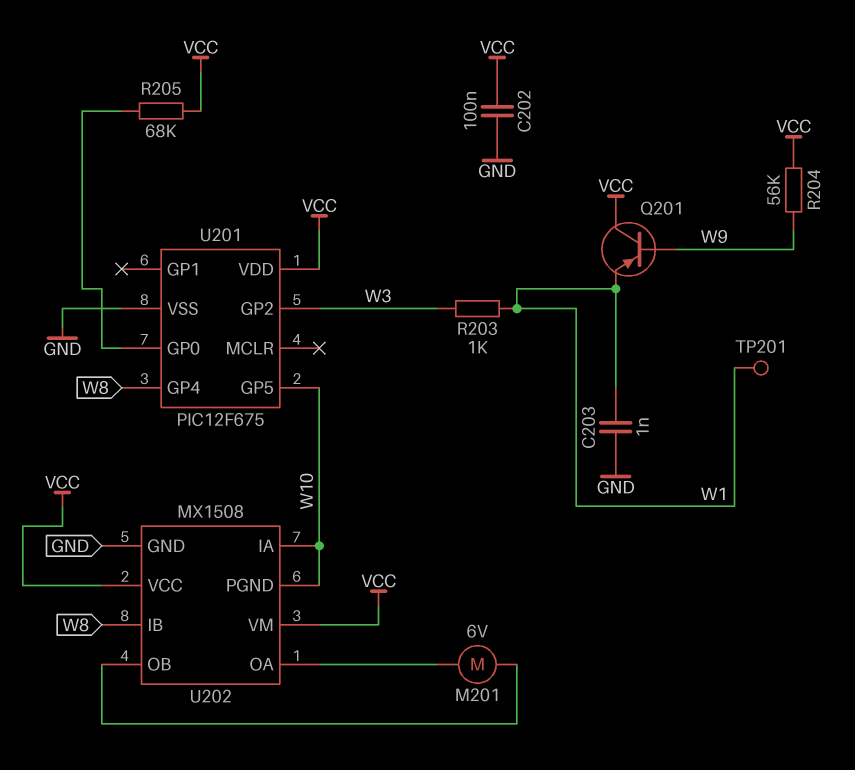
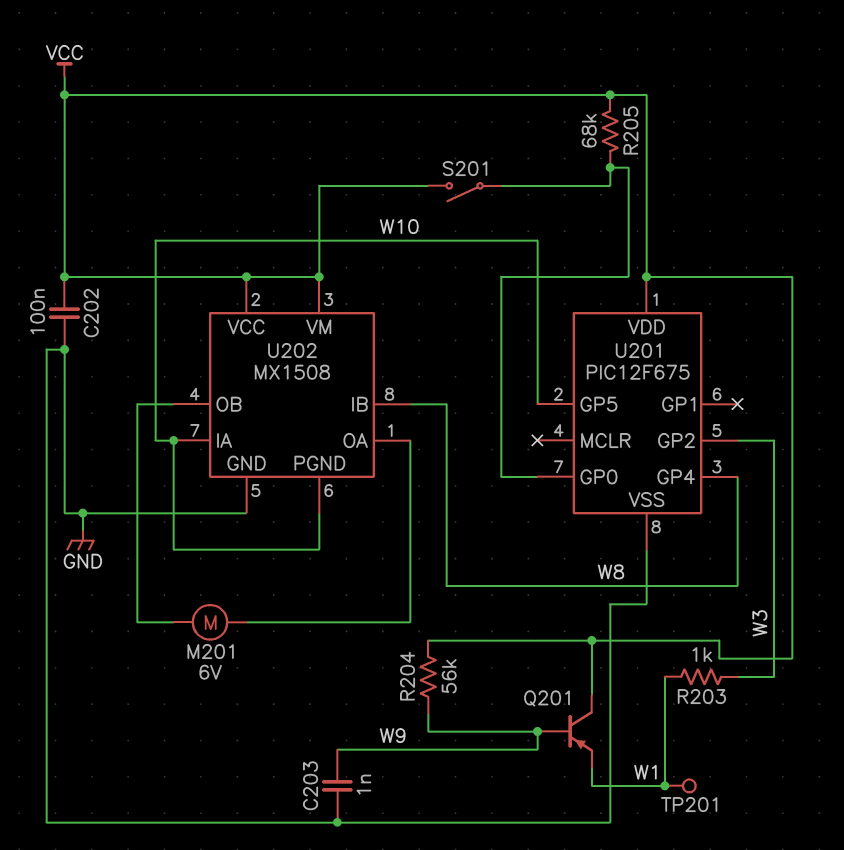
C203: 1nF (GND, W1) -> 1nF (GND, W9)
S201: none -> switch (U201/GP0, VCC)

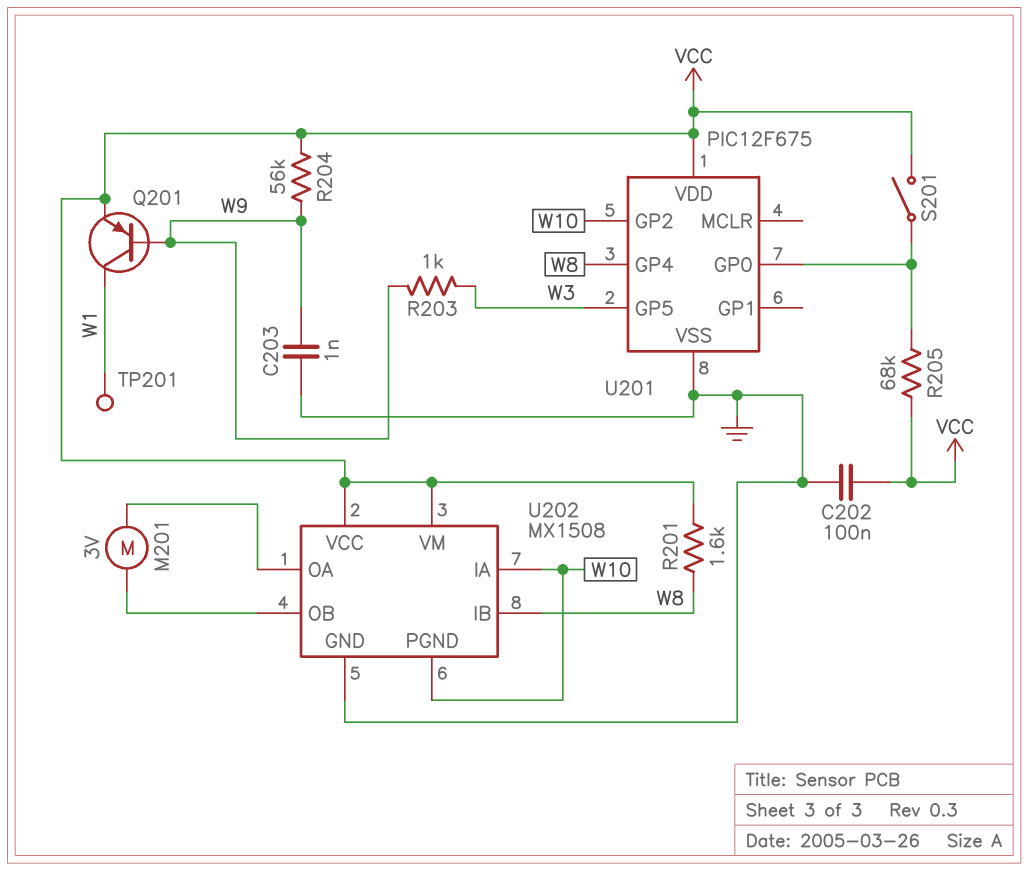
M201: motor 6V (U202/OA, U202/OB) -> motor 3V (U202/OA, U202/OB)
Q201: PNP (B W9, C VCC, E W1) -> PNP (B W9, C W1, E VCC)
R201: none -> 1.6k (VCC, W8)
R203: 1k (W1, W3) -> 1k (W3, W9)
U201 pin GP2: W3 -> W10
U201 pin GP5: W10 -> W3

